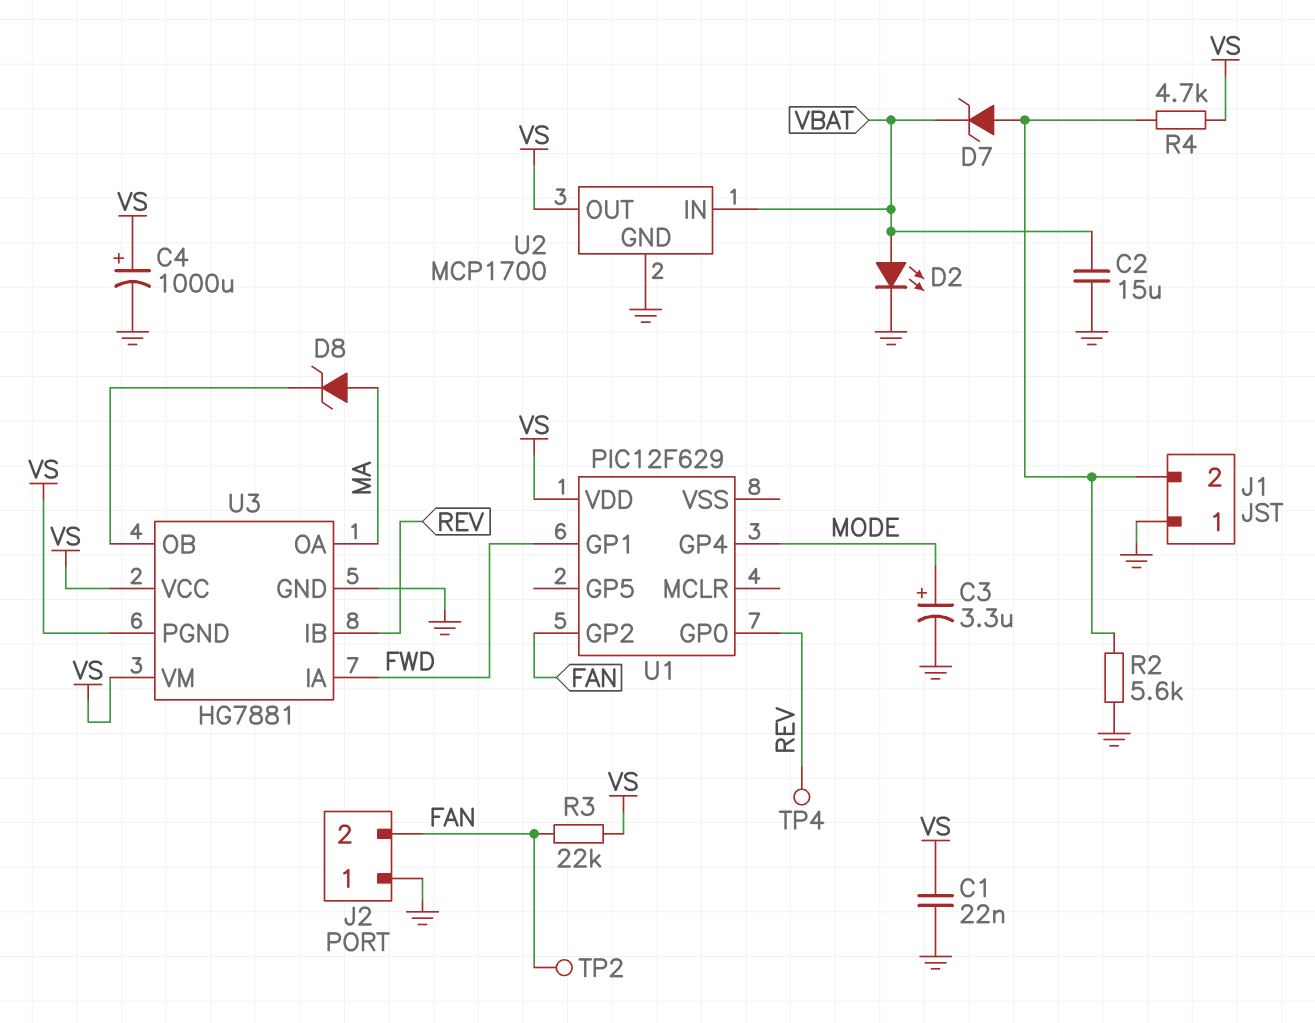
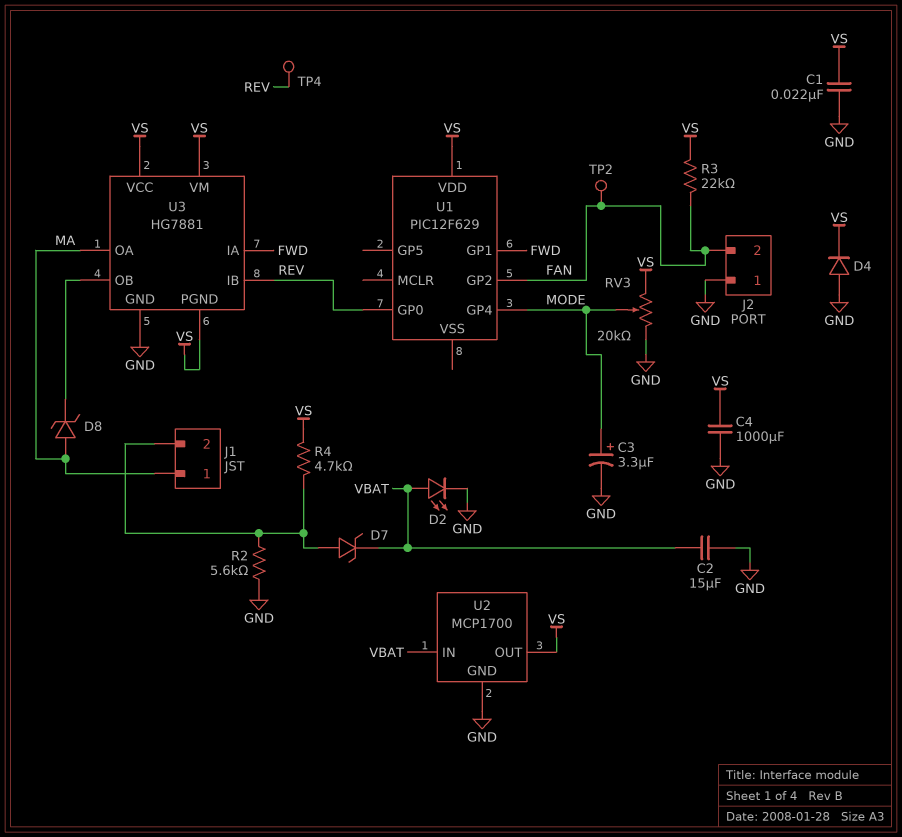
C4: 1000uF (plus VS, minus GND) -> 1000uF (GND, VS)
D4: none -> diode (A GND, K VS)
J1 pin 1: GND -> MA
RV3: none -> 20k (GND, VS, wiper MODE)

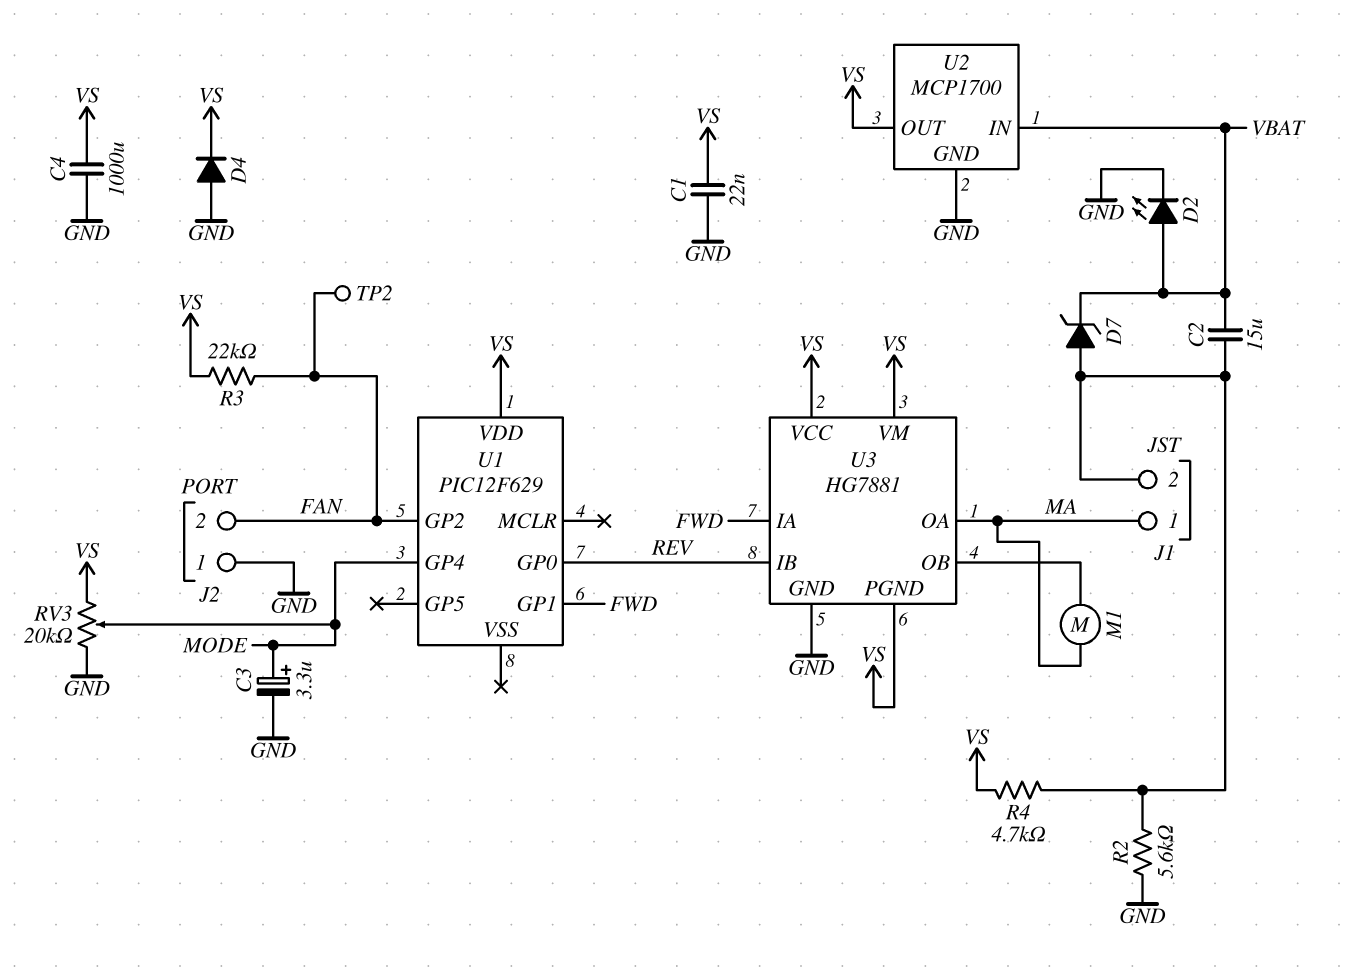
C2: 15uF (GND, VBAT) -> 15uF (J1/2, VBAT)
D8: zener (A MA, K U3/OB) -> none
M1: none -> motor (MA, U3/OB)
TP4: test point (REV) -> none

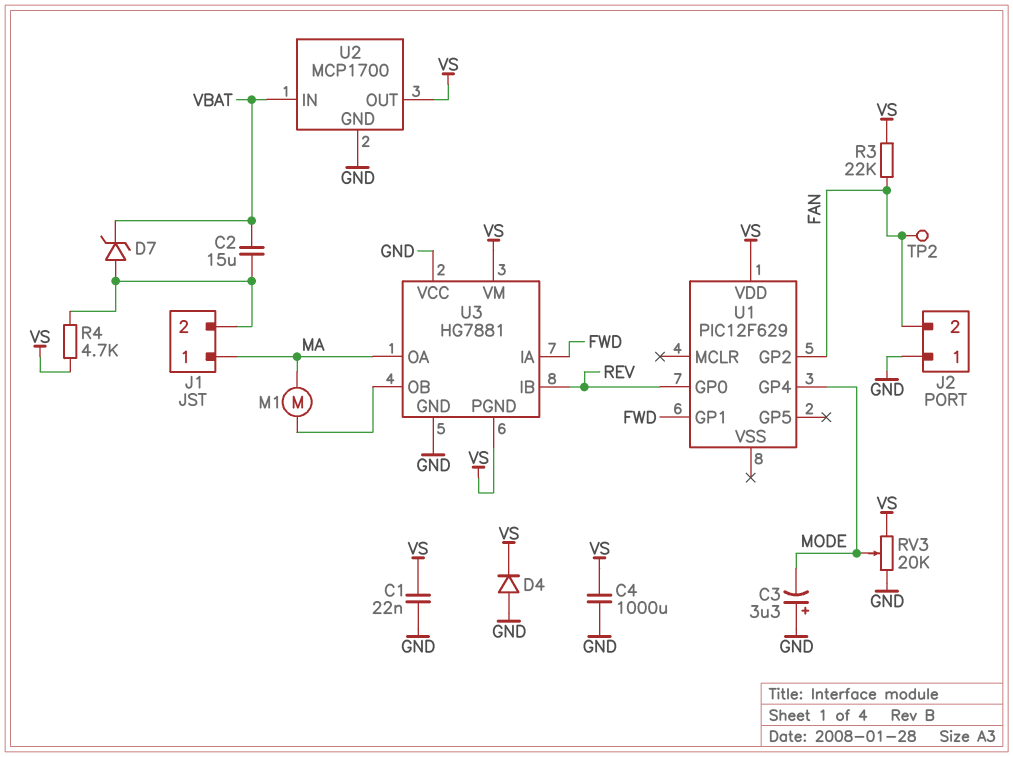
C3: 3.3uF (plus MODE, minus GND) -> 3.3uF (plus GND, minus MODE)
D2: LED (A VBAT, K GND) -> none
R2: 5.6k (GND, J1/2) -> none
U3 pin VCC: VS -> GND

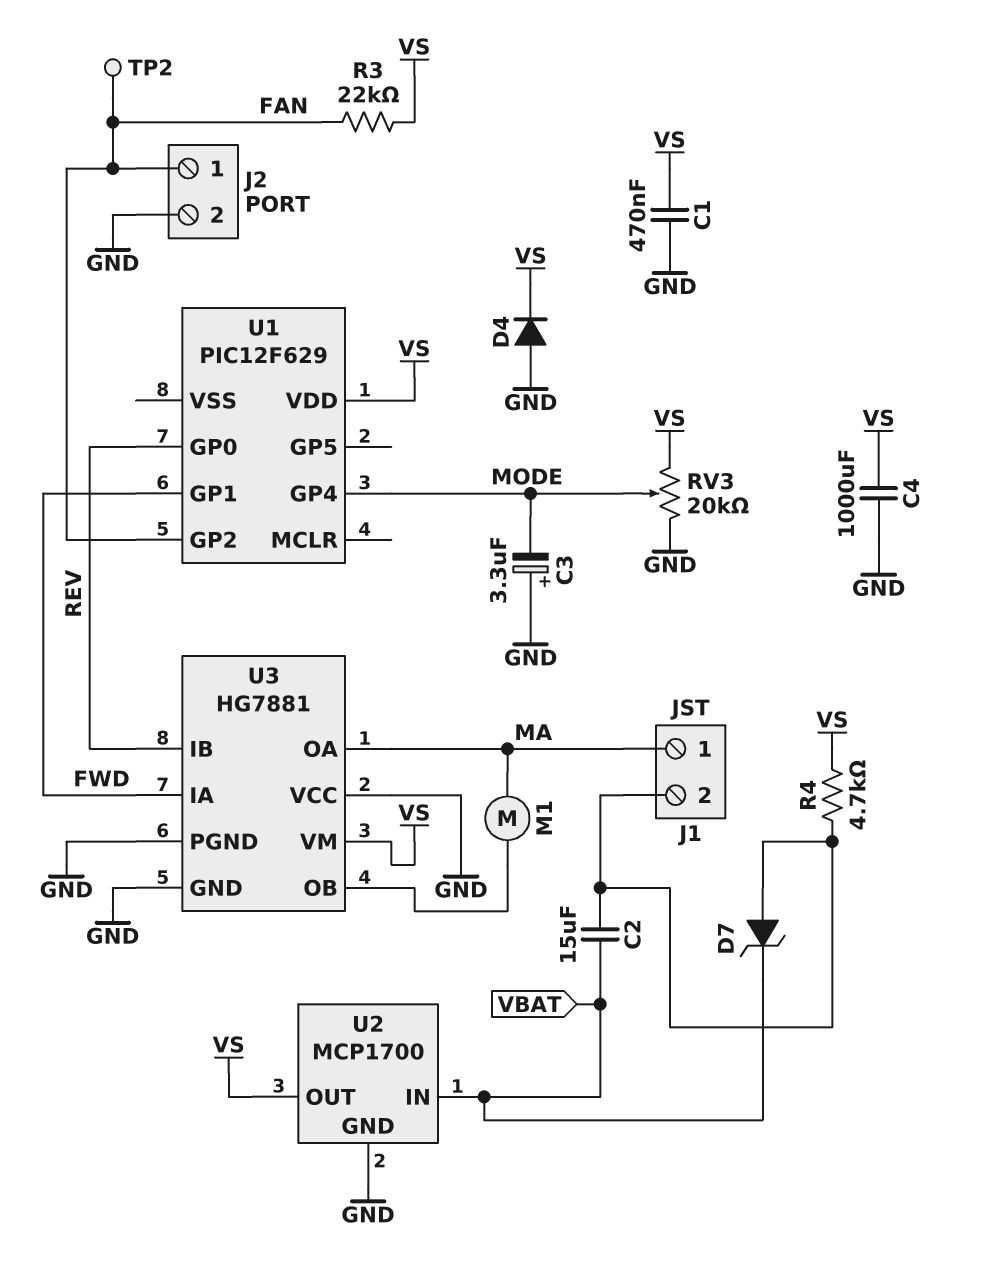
C1: 22nF (GND, VS) -> 470nF (GND, VS)
J2 pin 1: GND -> FAN
J2 pin 2: FAN -> GND
U3 pin PGND: VS -> GND

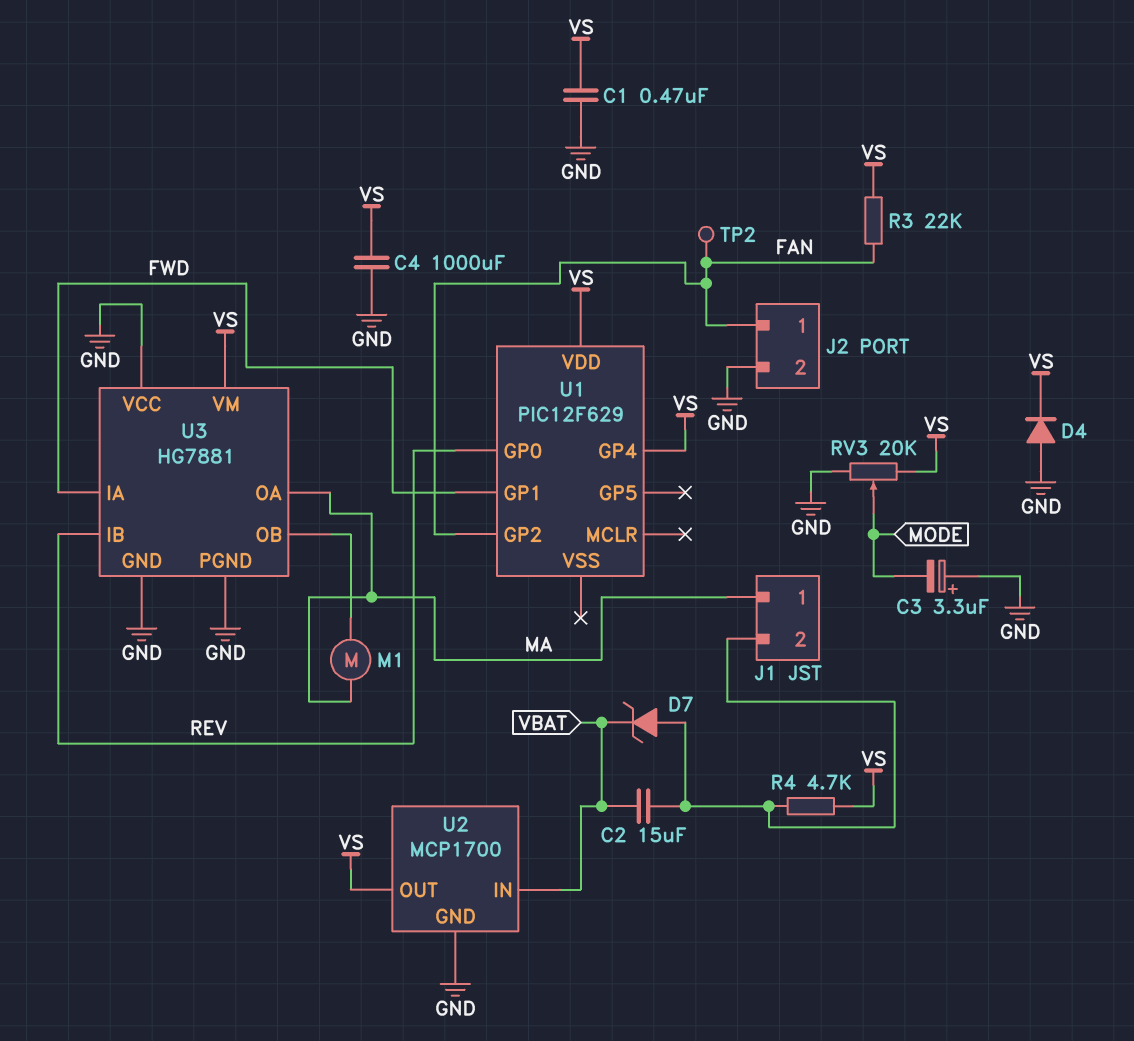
U1 pin GP4: MODE -> VS

